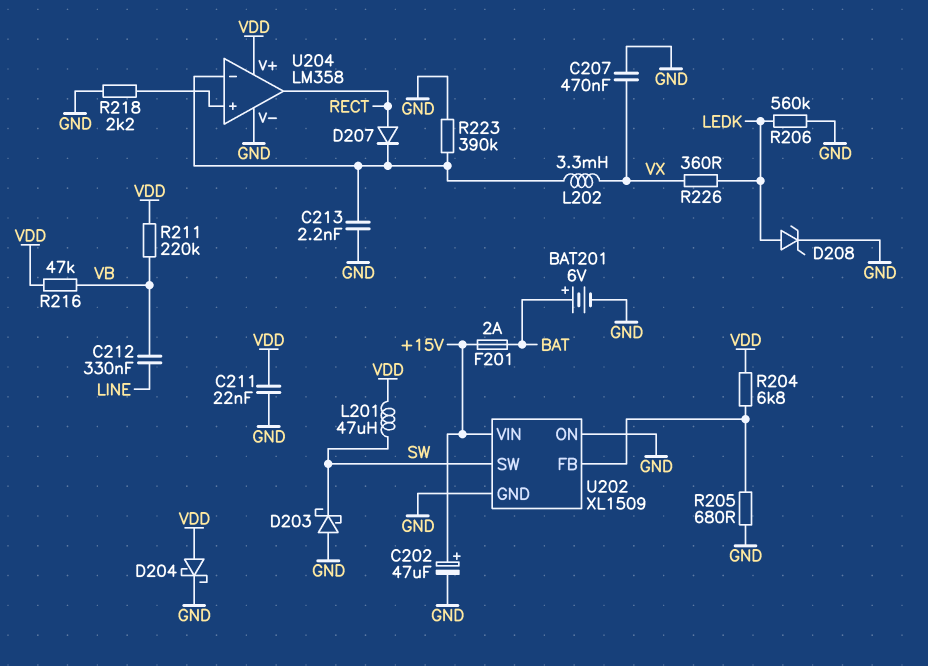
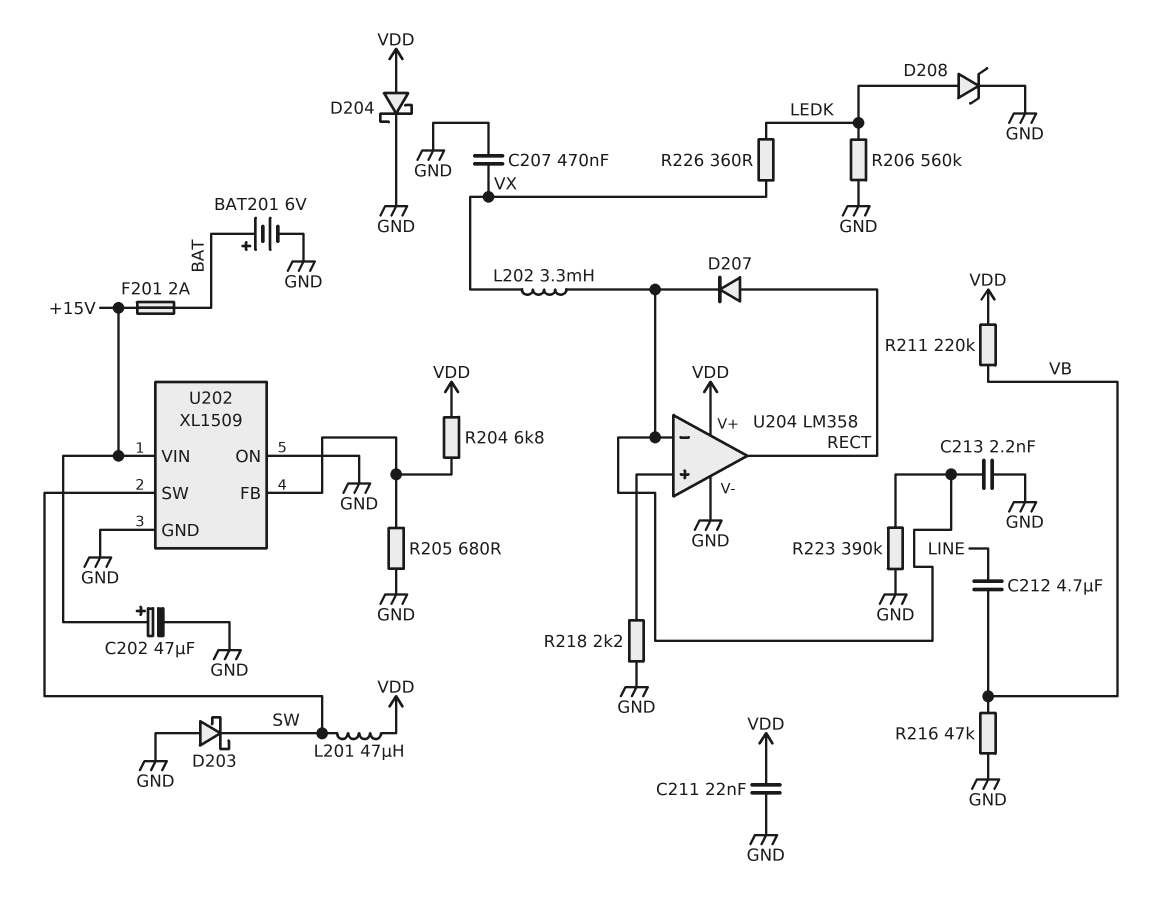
C212: 330nF (LINE, VB) -> 4.7uF (LINE, VB)
R216: 47k (VB, VDD) -> 47k (GND, VB)

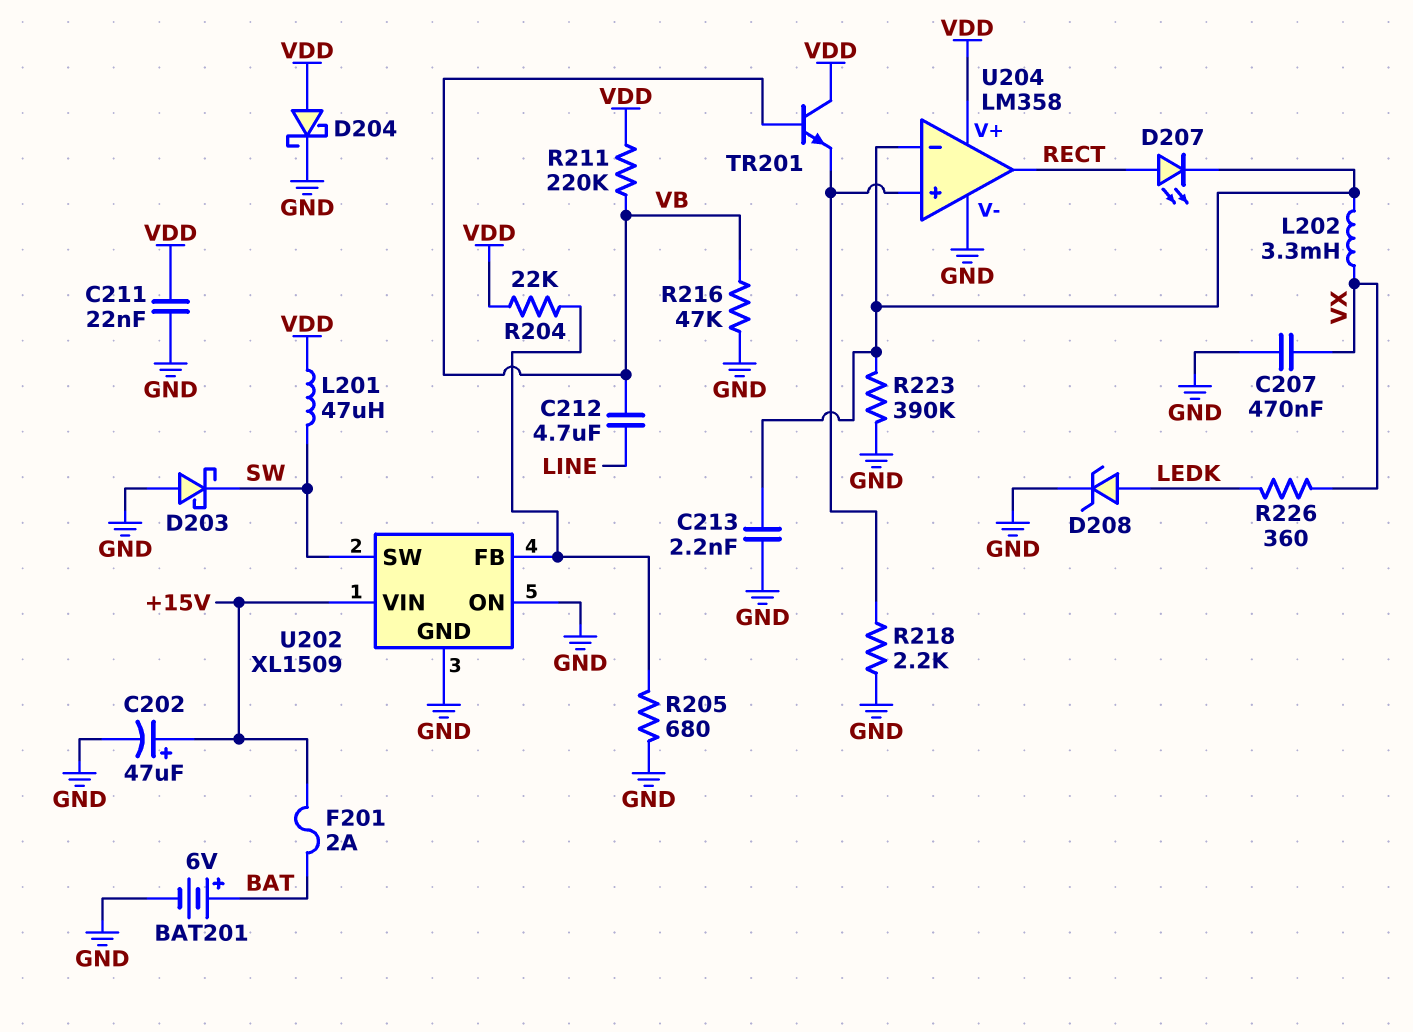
D207: diode (A RECT, K U204/in-) -> LED (A RECT, K U204/in-)
R204: 6.8k (U202/FB, VDD) -> 22k (U202/FB, VDD)
R206: 560k (GND, LEDK) -> none
TR201: none -> NPN (B VB, C VDD, E U204/in+)

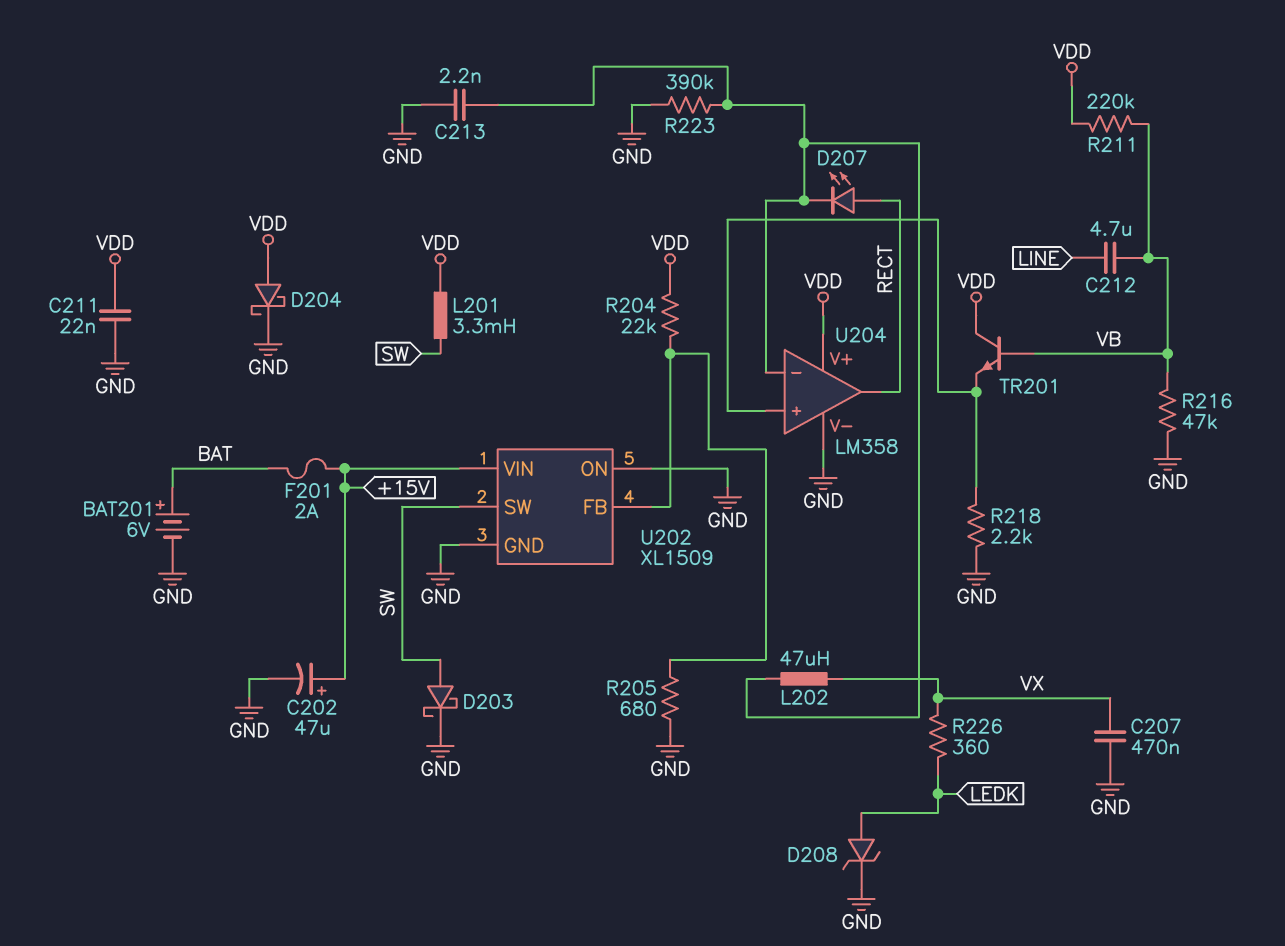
D203: schottky (A GND, K SW) -> schottky (A SW, K GND)
L201: 47uH (SW, VDD) -> 3.3mH (SW, VDD)
L202: 3.3mH (U204/in-, VX) -> 47uH (U204/in-, VX)

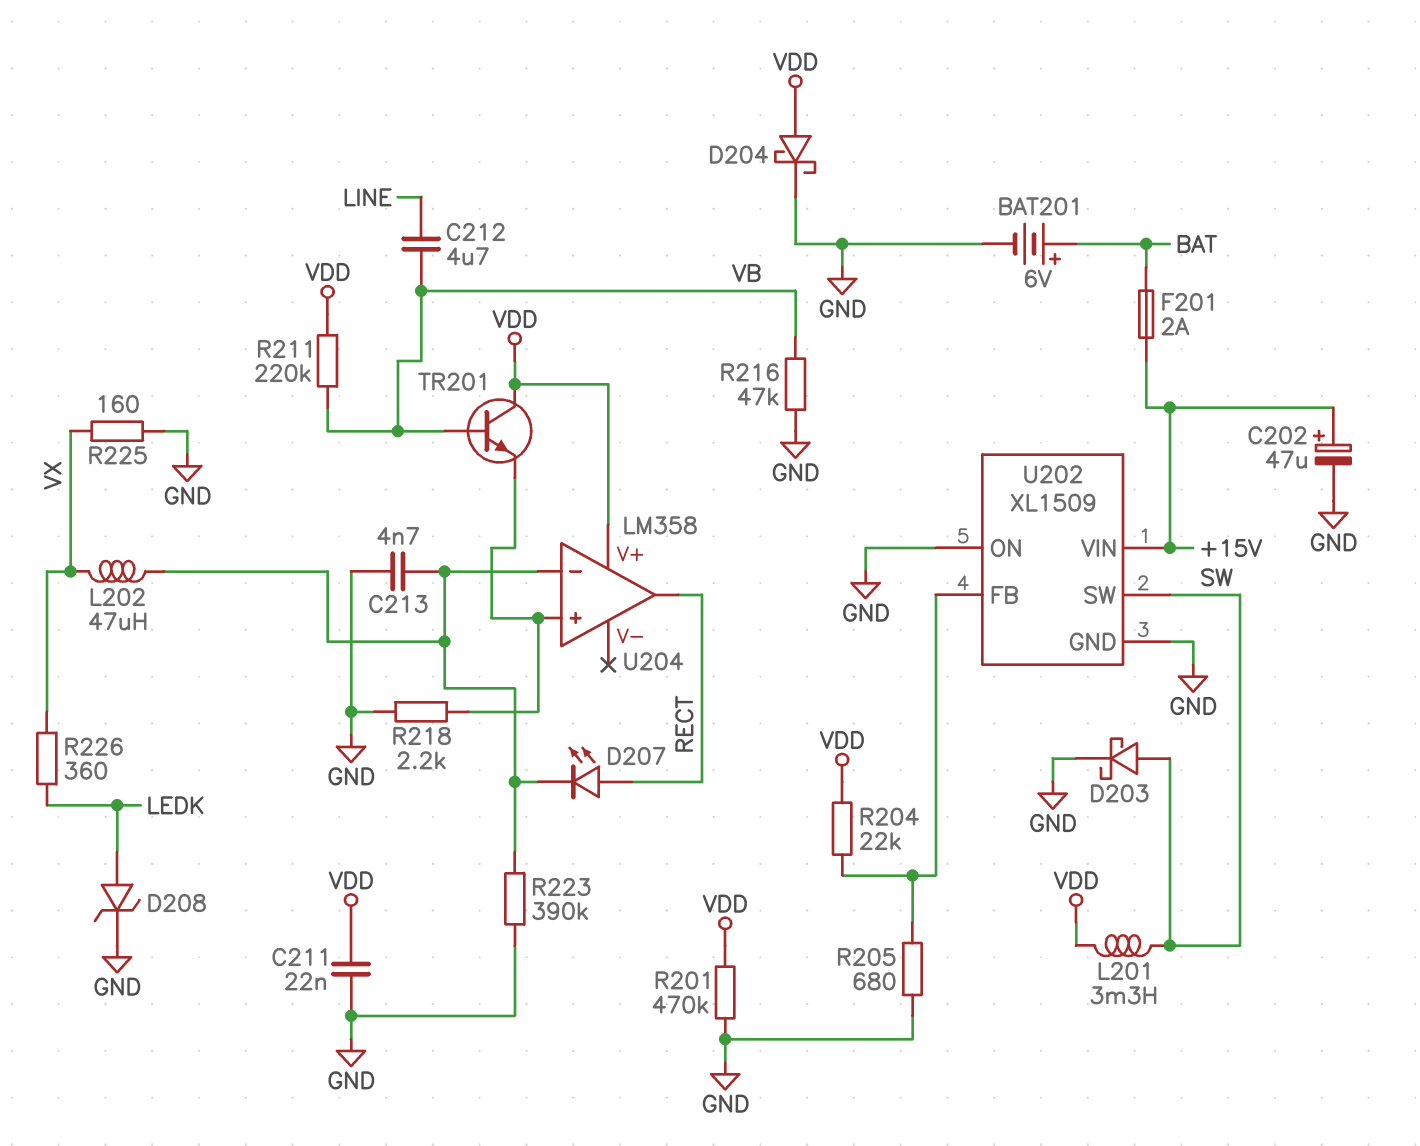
C207: 470nF (GND, VX) -> none
C213: 2.2nF (GND, U204/in-) -> 4.7nF (GND, U204/in-)
R201: none -> 470k (GND, VDD)
R225: none -> 160 (GND, VX)
U204 pin V-: GND -> none

